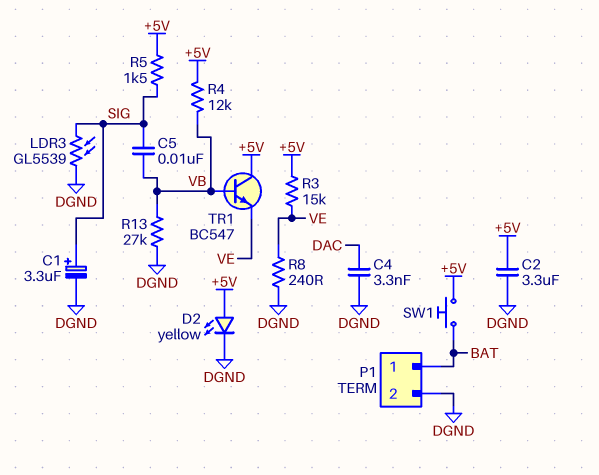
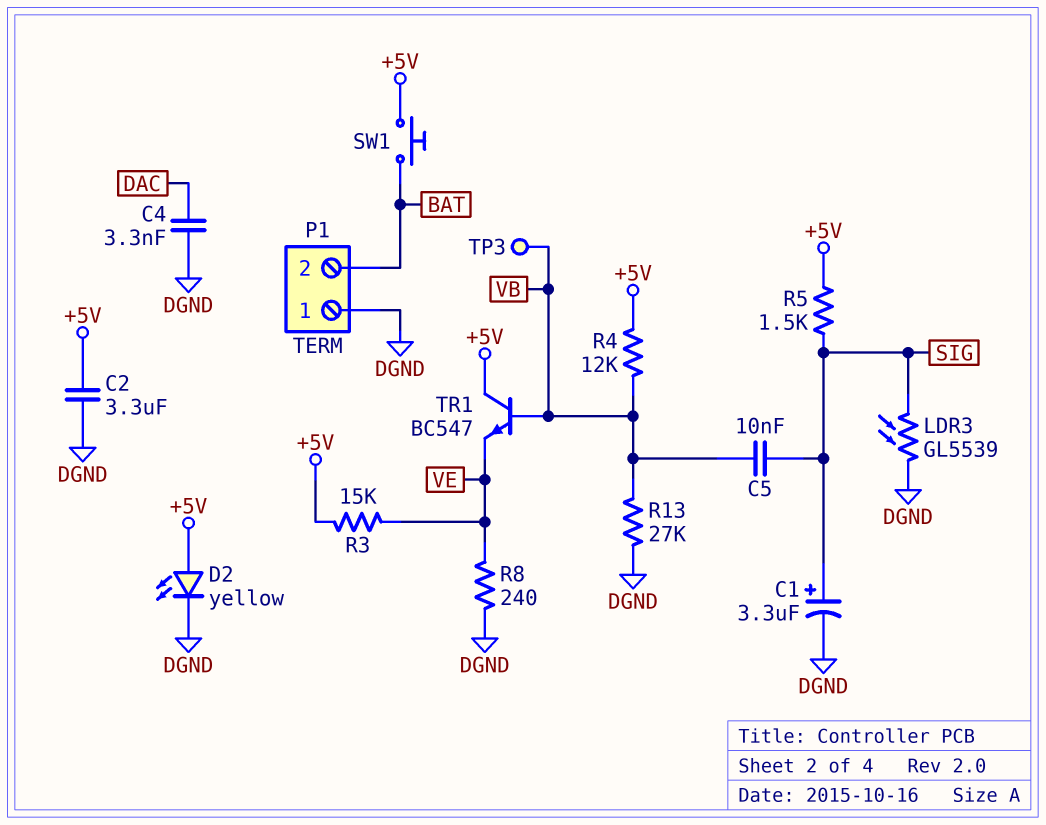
P1 pin 1: BAT -> DGND
P1 pin 2: DGND -> BAT
TP3: none -> test point (VB)

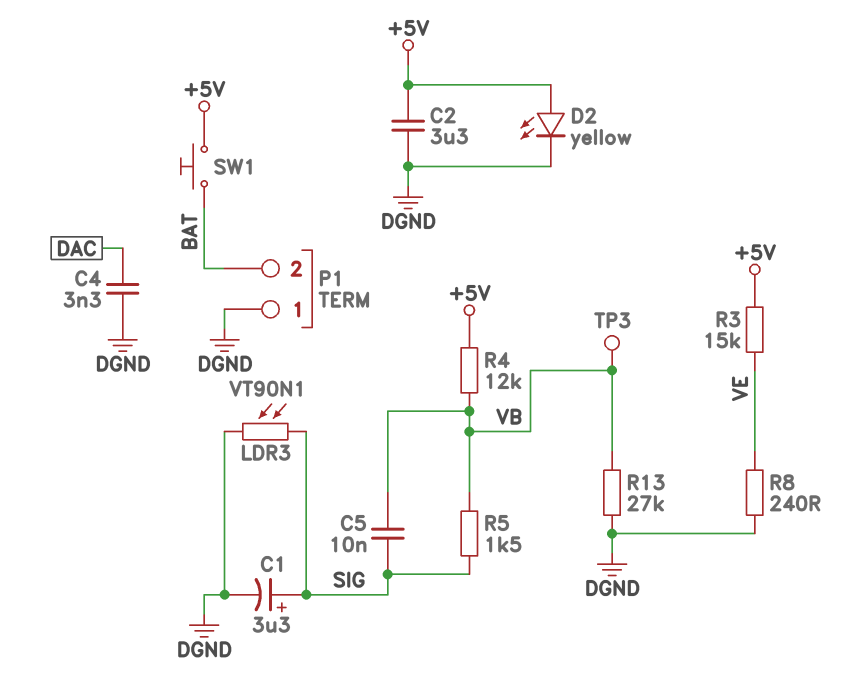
LDR3: GL5539 (DGND, SIG) -> VT90N1 (DGND, SIG)
R5: 1.5k (+5V, SIG) -> 1.5k (SIG, VB)
TR1: NPN BC547 (B VB, C +5V, E VE) -> none

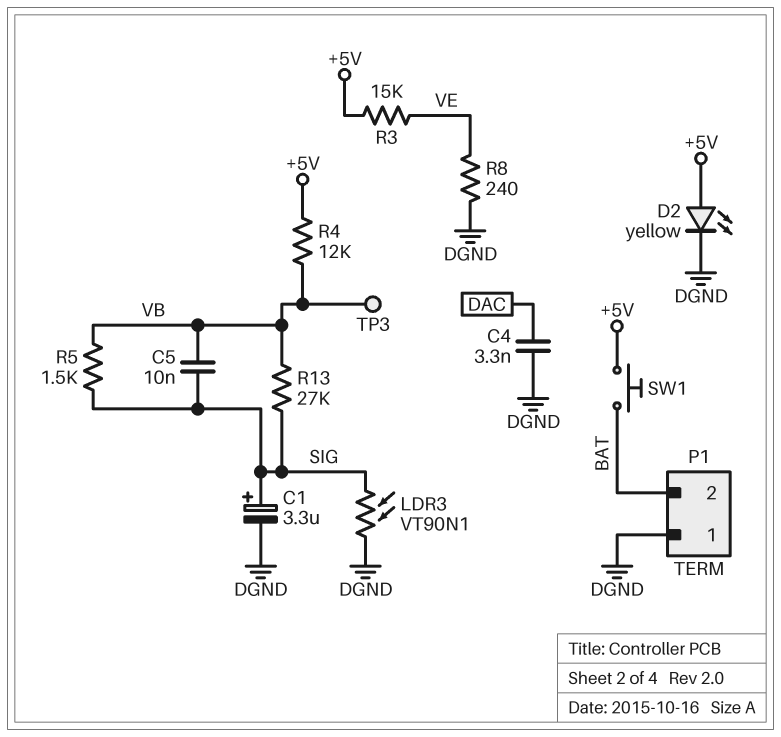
C2: 3.3uF (+5V, DGND) -> none
R13: 27k (DGND, VB) -> 27k (SIG, VB)

